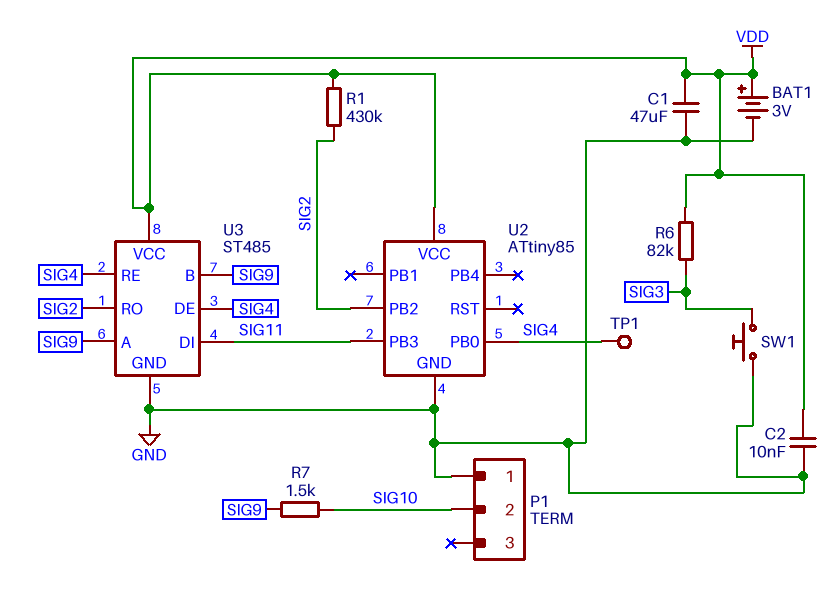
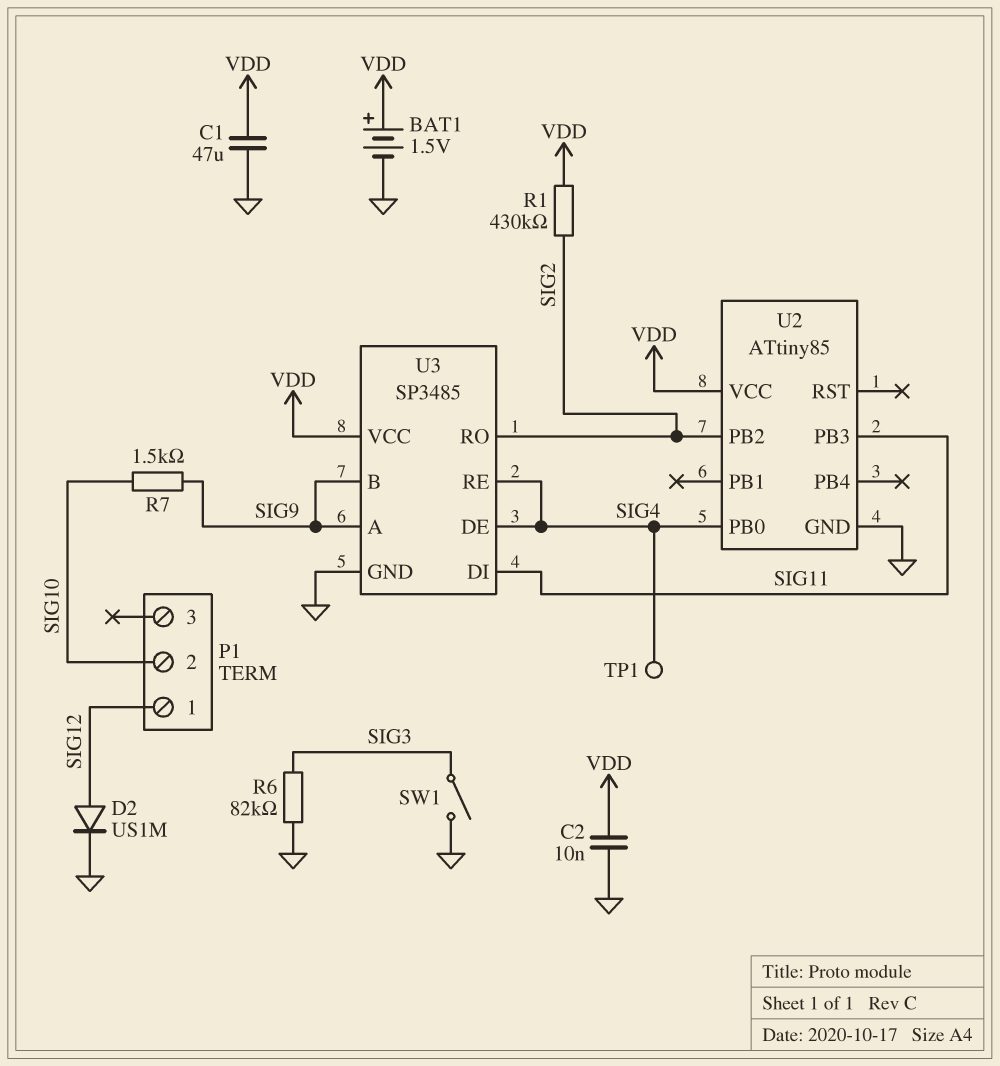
BAT1: 3V (plus VDD, minus GND) -> 1.5V (plus VDD, minus GND)
D2: none -> diode US1M (A SIG12, K GND)
P1 pin 1: GND -> SIG12
R6: 82k (SIG3, VDD) -> 82k (GND, SIG3)
SW1: button (GND, SIG3) -> switch (GND, SIG3)
U3: ST485 -> SP3485

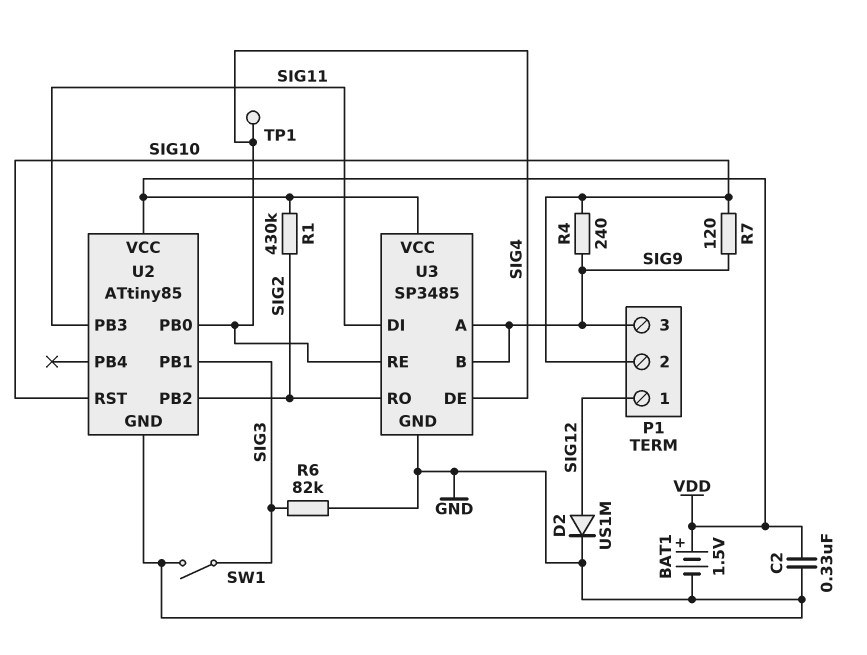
C1: 47uF (GND, VDD) -> none
C2: 10nF (GND, VDD) -> 330nF (GND, VDD)
P1 pin 3: none -> SIG9
R4: none -> 240 (SIG9, SIG10)
R7: 1.5k (SIG9, SIG10) -> 120 (SIG9, SIG10)
U2 pin PB1: none -> SIG3
U2 pin RST: none -> SIG10

